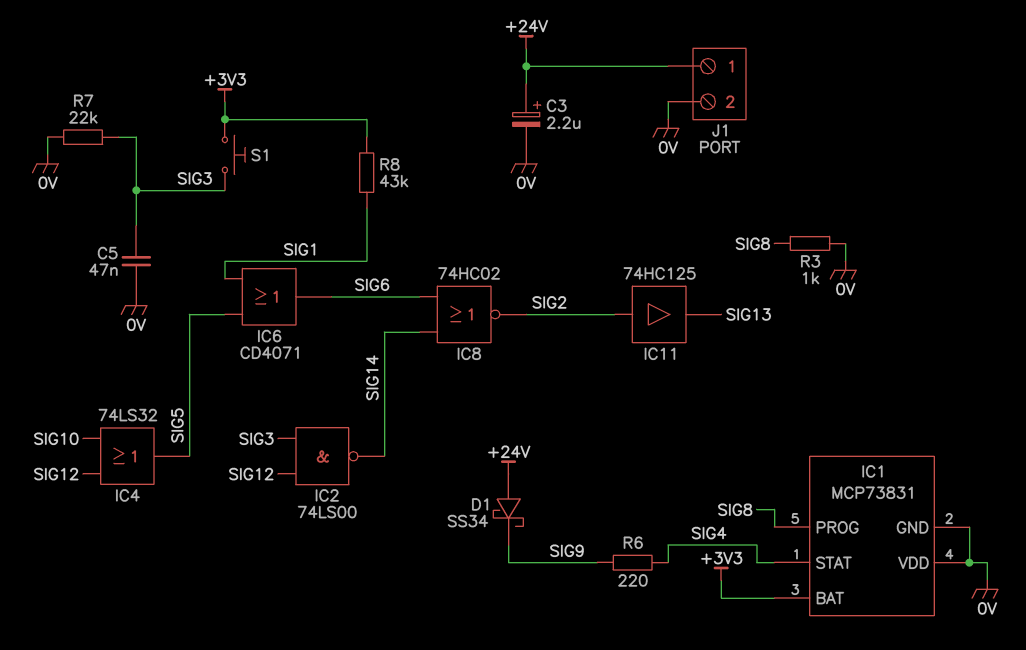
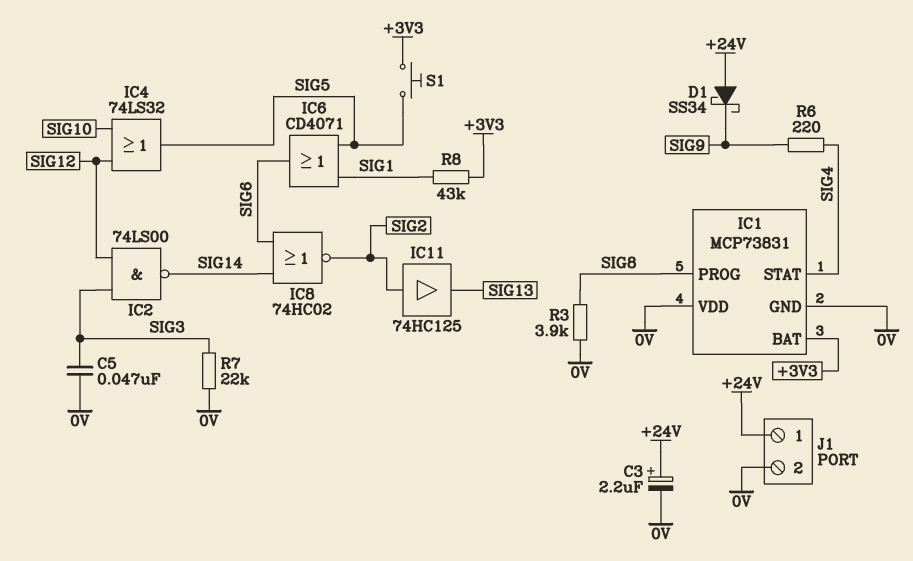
R3: 1k (0V, SIG8) -> 3.9k (0V, SIG8)
S1: button (+3V3, SIG3) -> button (+3V3, SIG5)

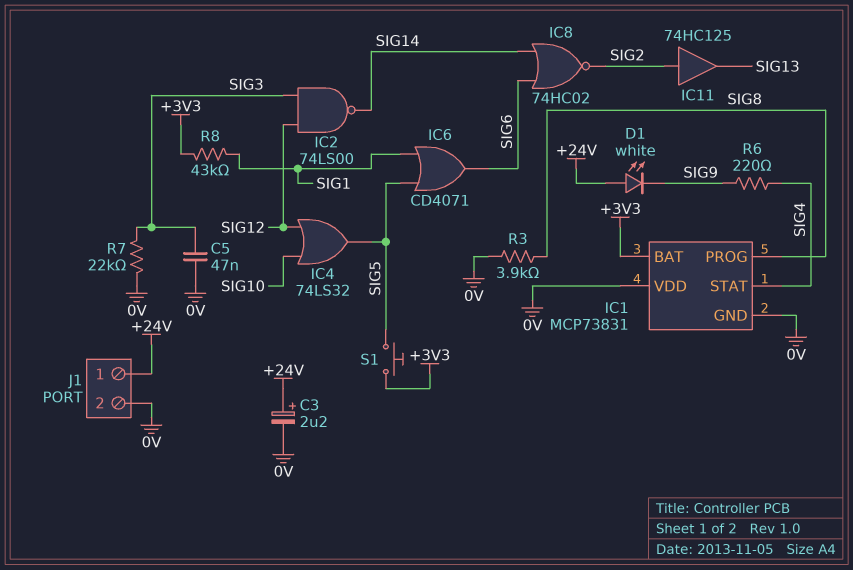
D1: schottky SS34 (A +24V, K SIG9) -> LED white (A +24V, K SIG9)

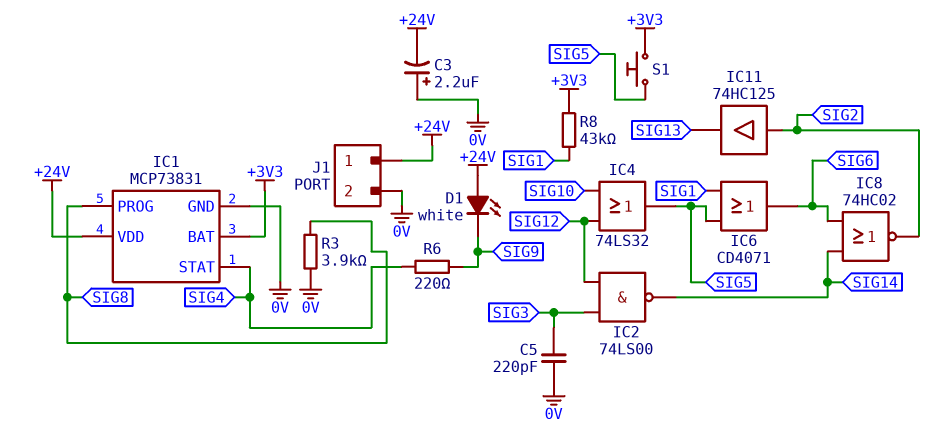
C3: 2.2uF (plus +24V, minus 0V) -> 2.2uF (plus 0V, minus +24V)
C5: 47nF (0V, SIG3) -> 220pF (0V, SIG3)
IC1 pin VDD: 0V -> +24V
R7: 22k (0V, SIG3) -> none

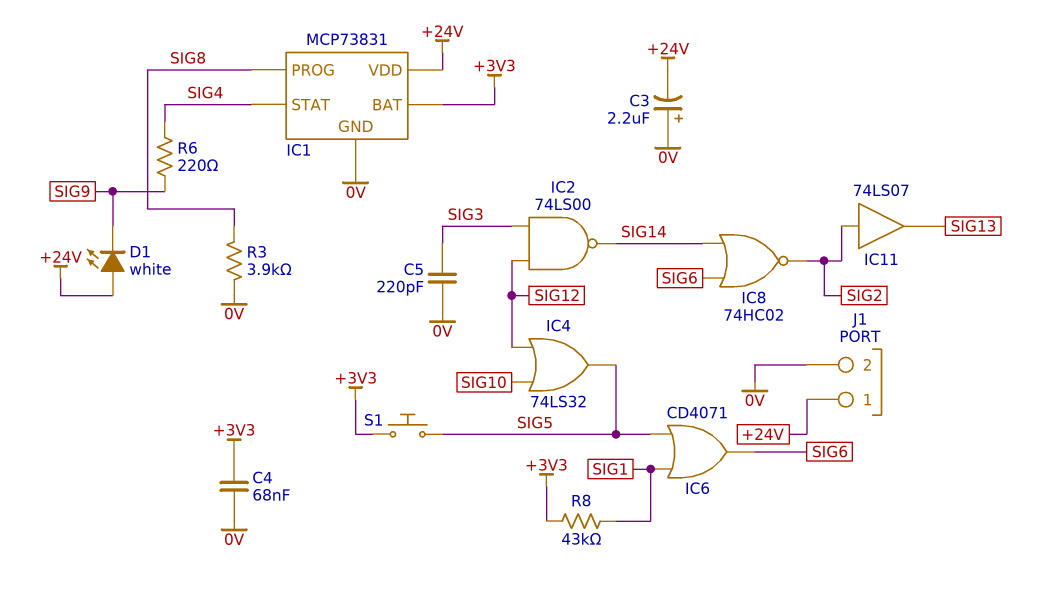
C4: none -> 68nF (+3V3, 0V)
IC11: buffer 74HC125 (in SIG2, out SIG13) -> buffer 74LS07 (in SIG2, out SIG13)

